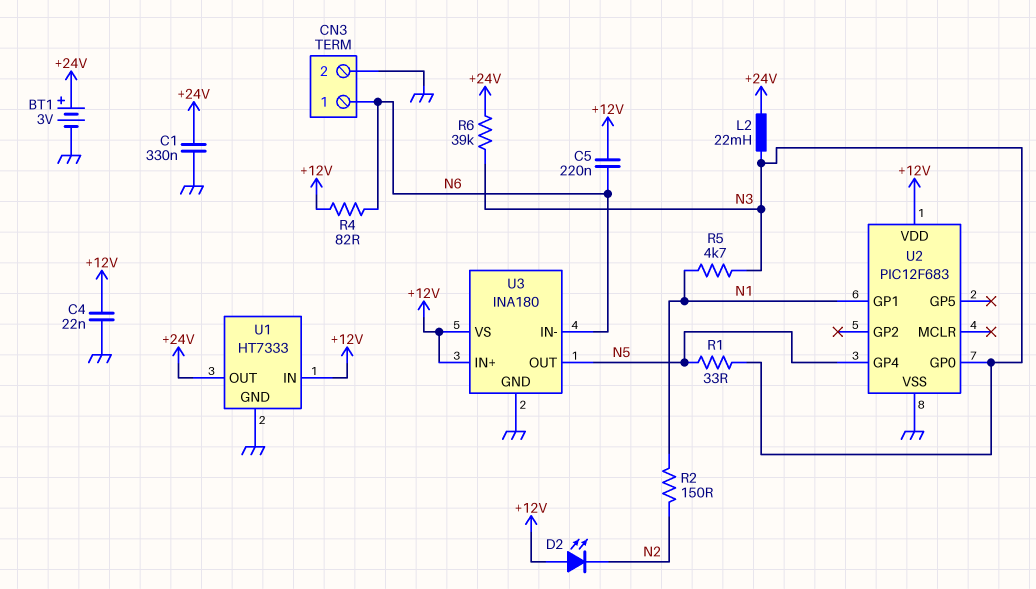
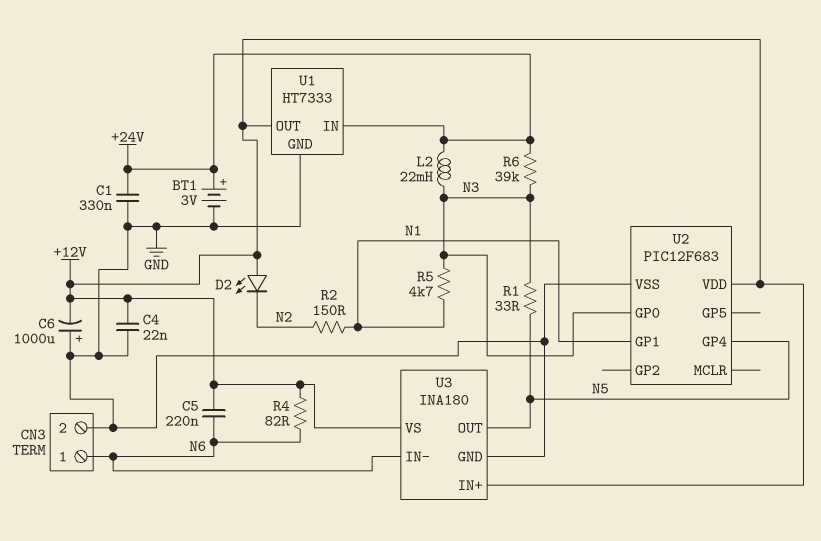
C6: none -> 1000uF (plus GND, minus +12V)
U1 pin IN: +12V -> +24V
U1 pin OUT: +24V -> +12V

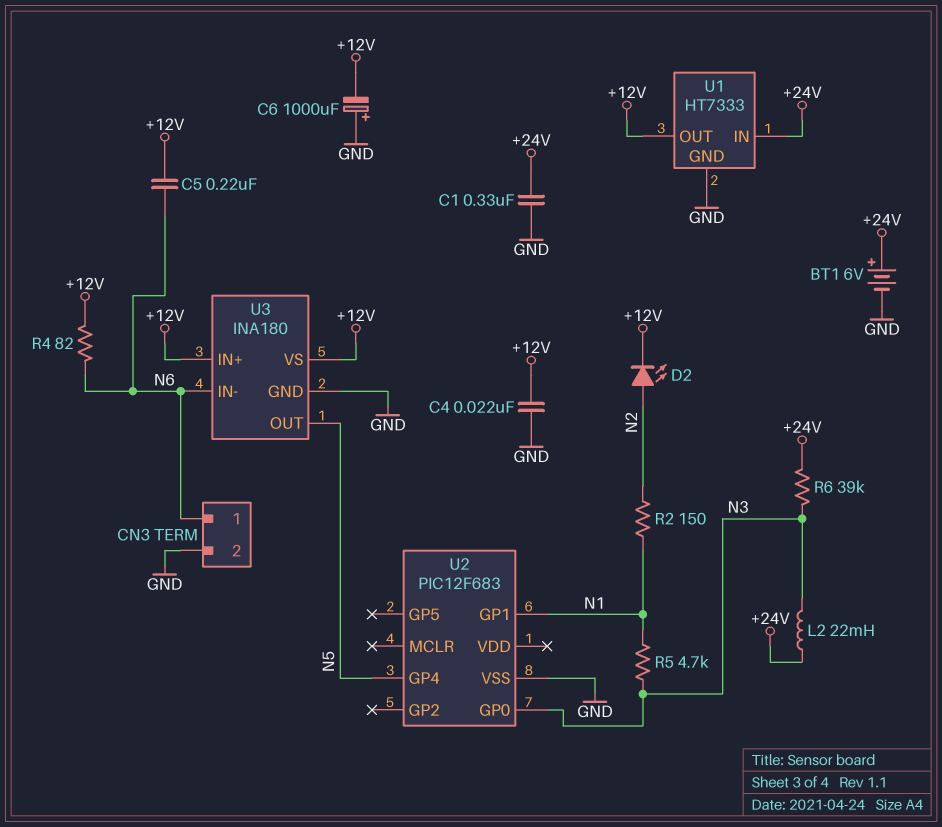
BT1: 3V (plus +24V, minus GND) -> 6V (plus +24V, minus GND)
D2: LED (A +12V, K N2) -> LED (A N2, K +12V)
R1: 33 (N3, N5) -> none
U2 pin VDD: +12V -> none

